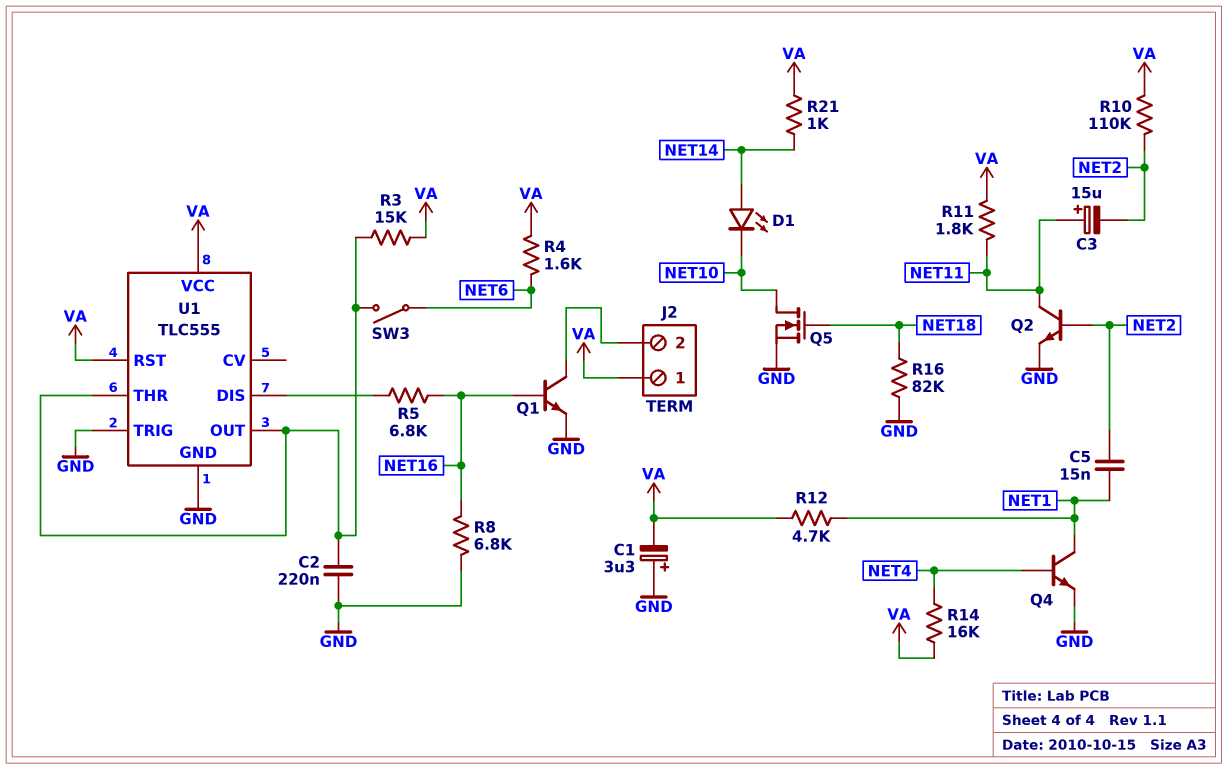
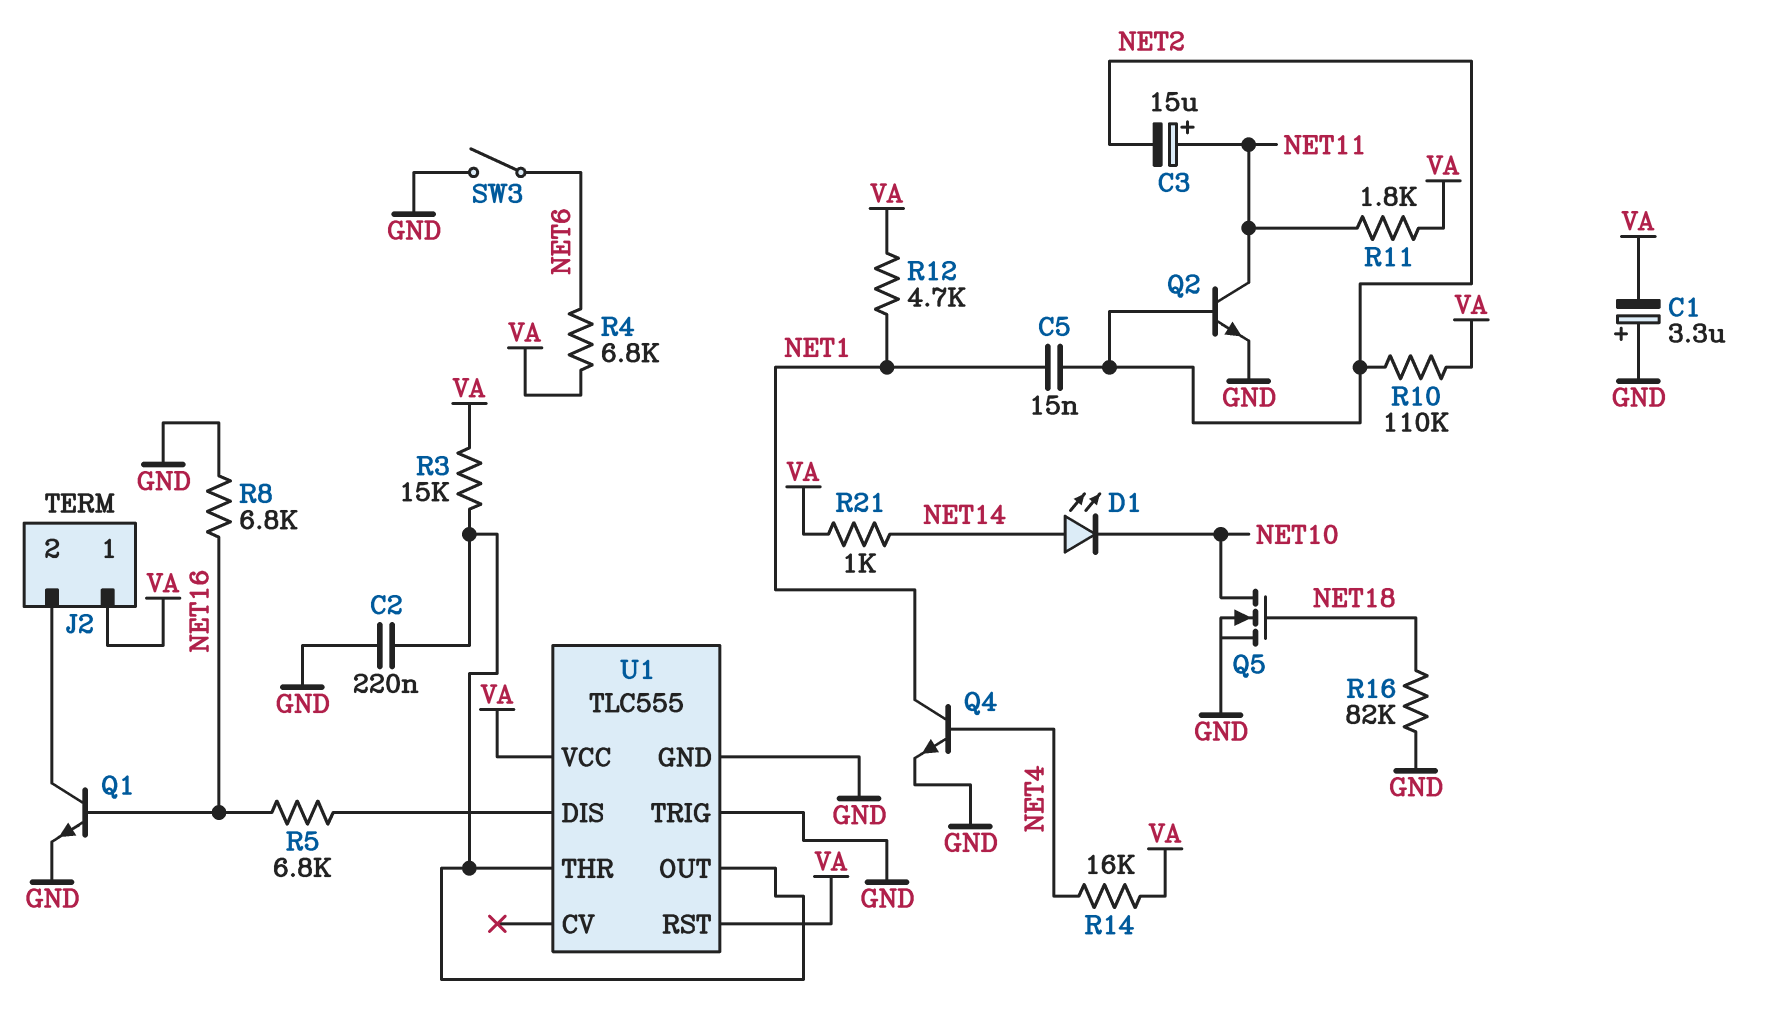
R4: 1.6k (NET6, VA) -> 6.8k (NET6, VA)
SW3: switch (NET6, U1/OUT) -> switch (GND, NET6)

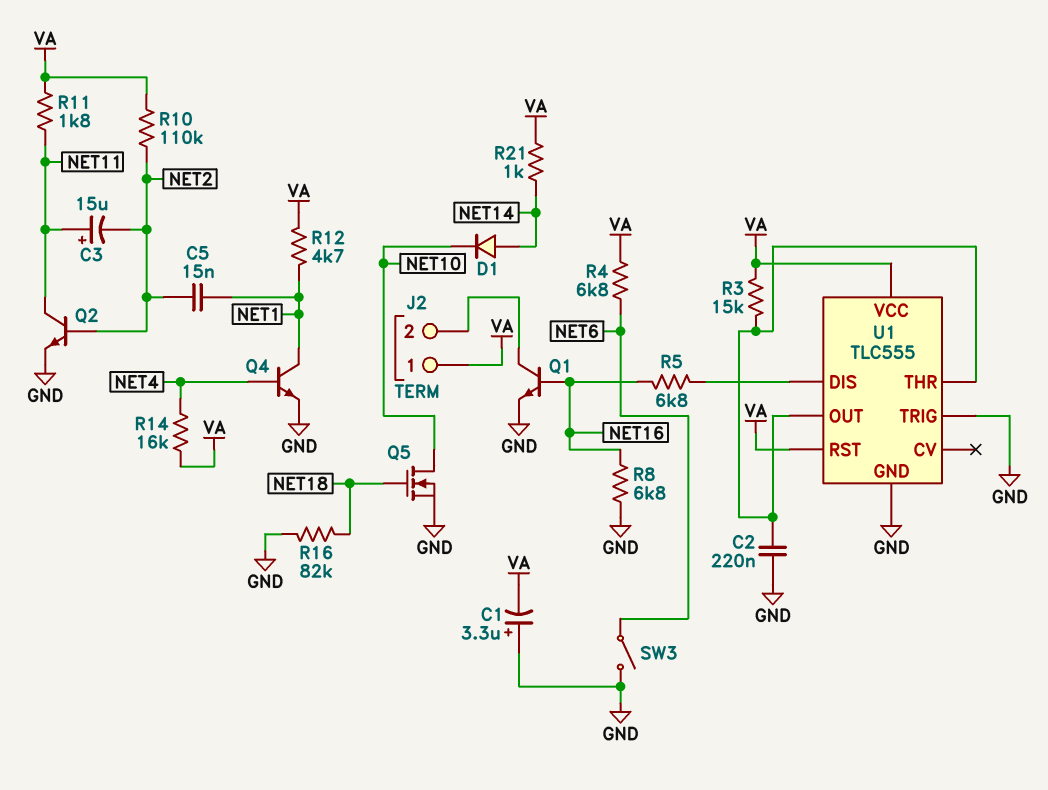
D1: LED (A NET14, K NET10) -> diode (A NET14, K NET10)

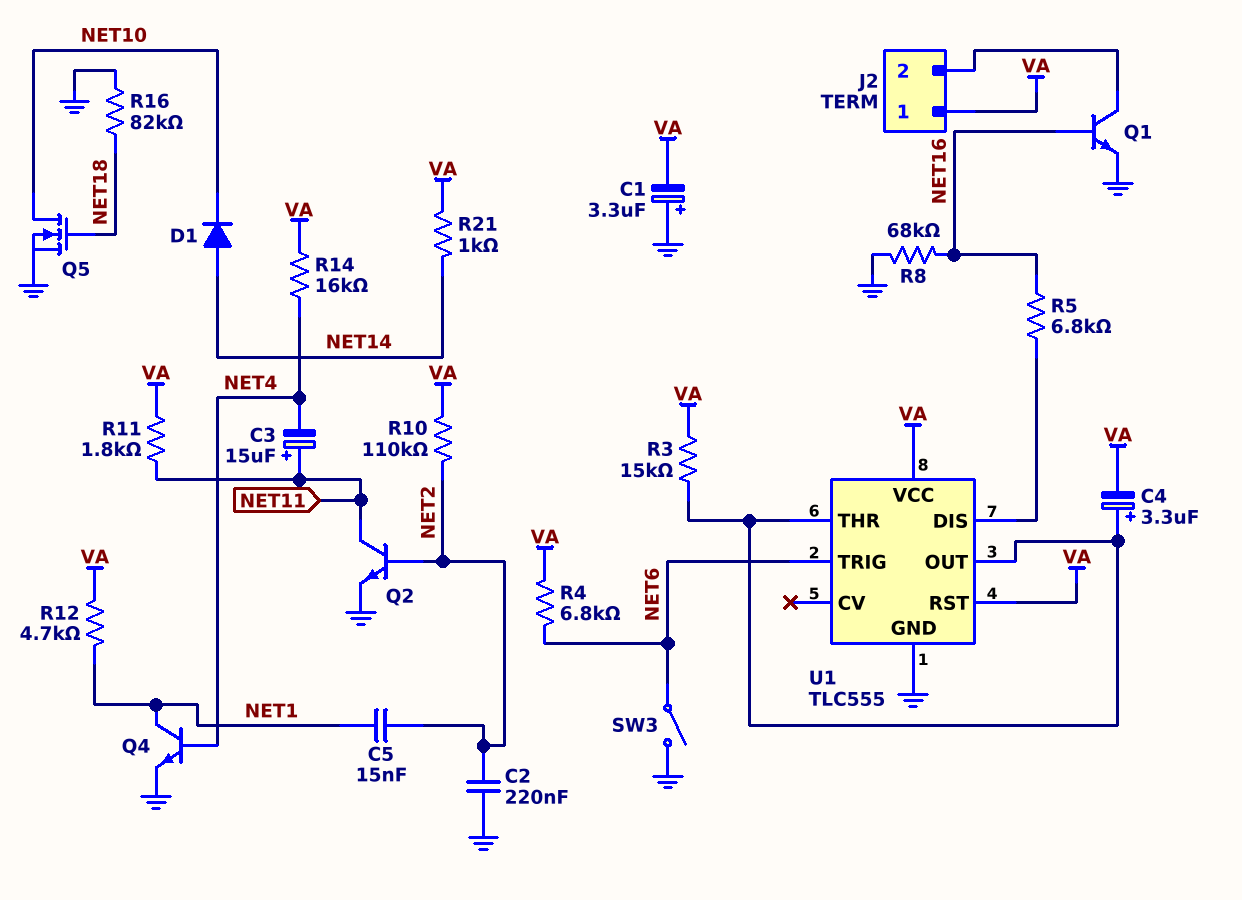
C2: 220nF (GND, U1/OUT) -> 220nF (GND, NET2)
C3: 15uF (plus NET11, minus NET2) -> 15uF (plus NET11, minus NET4)
C4: none -> 3.3uF (plus U1/OUT, minus VA)
R8: 6.8k (GND, NET16) -> 68k (GND, NET16)
U1 pin TRIG: GND -> NET6

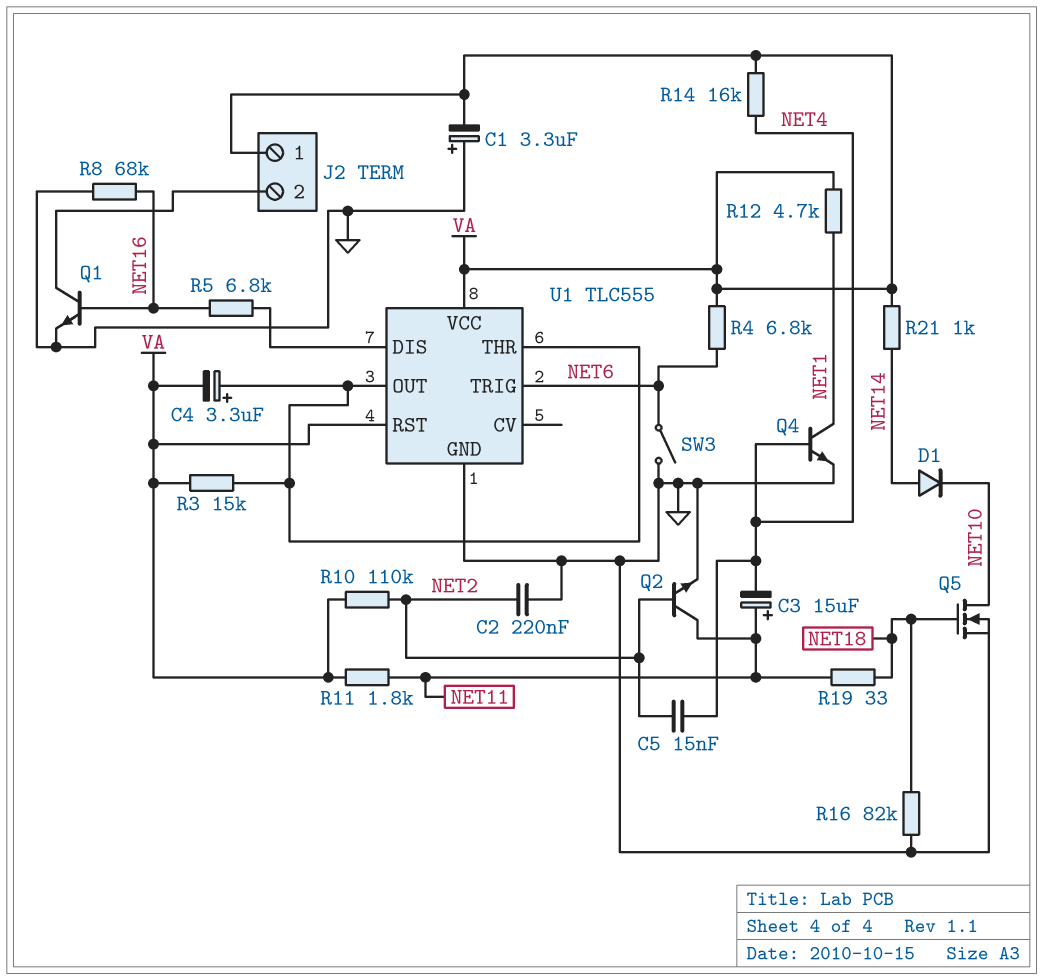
C5: 15nF (NET1, NET2) -> 15nF (NET2, NET4)
R19: none -> 33 (NET11, NET18)

